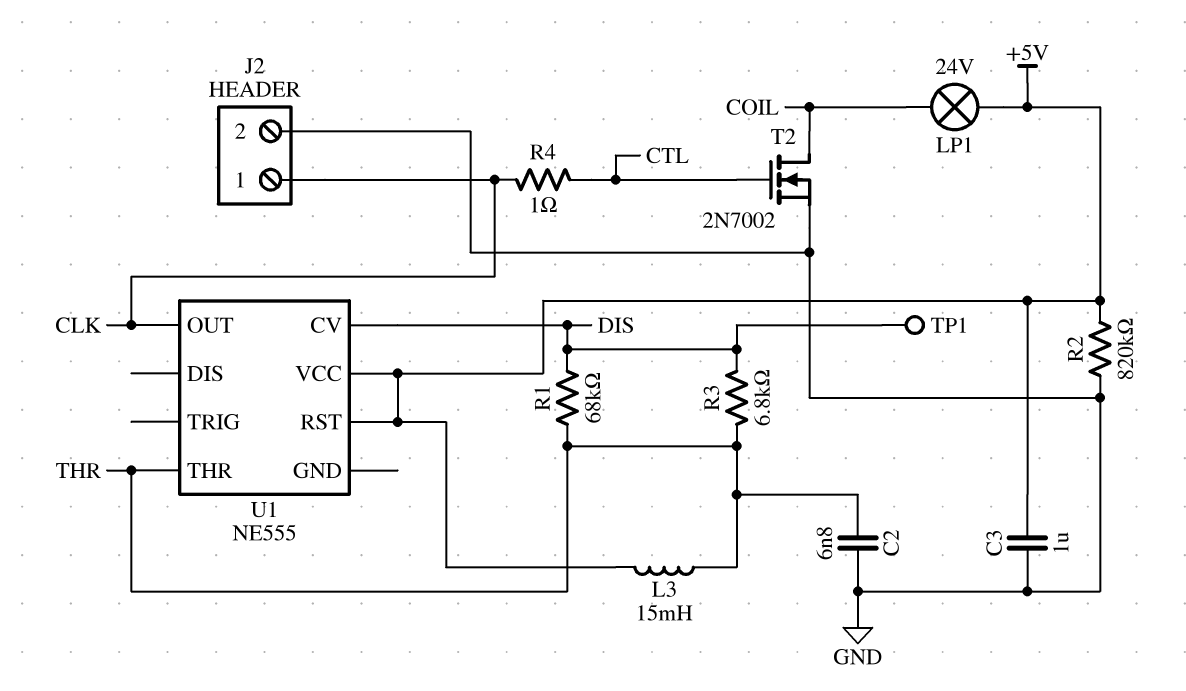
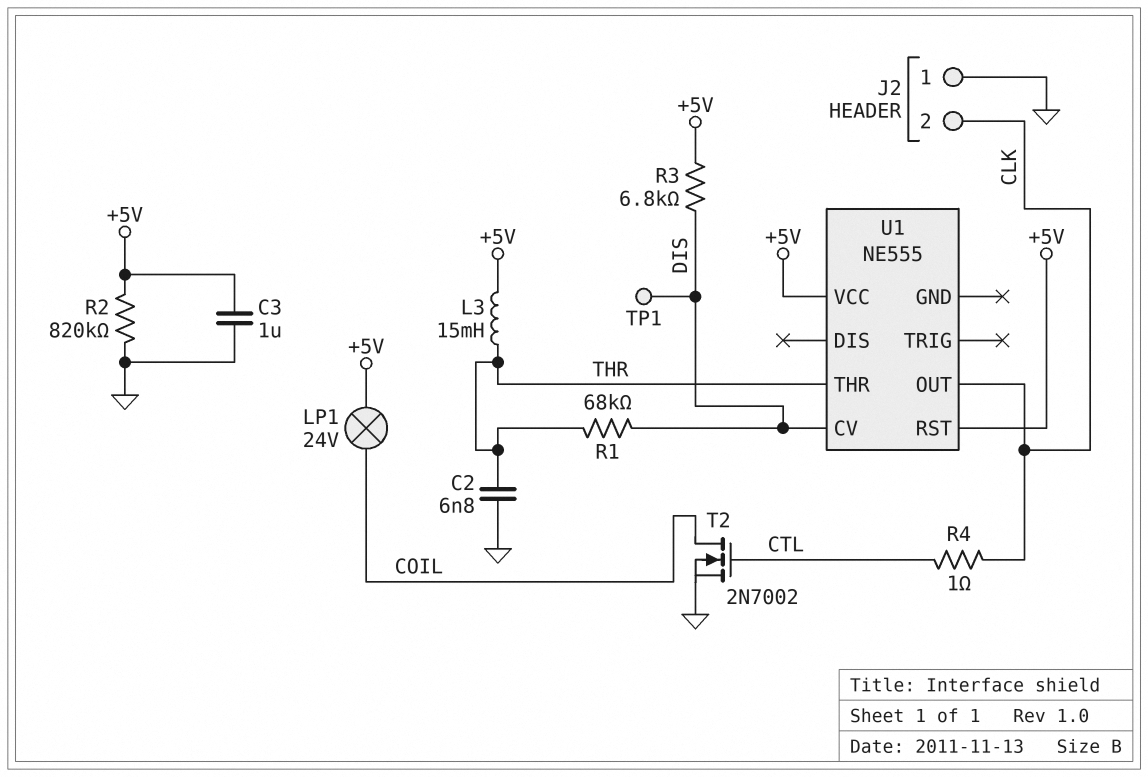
J2 pin 1: CLK -> GND
J2 pin 2: GND -> CLK
R3: 6.8k (DIS, THR) -> 6.8k (+5V, DIS)

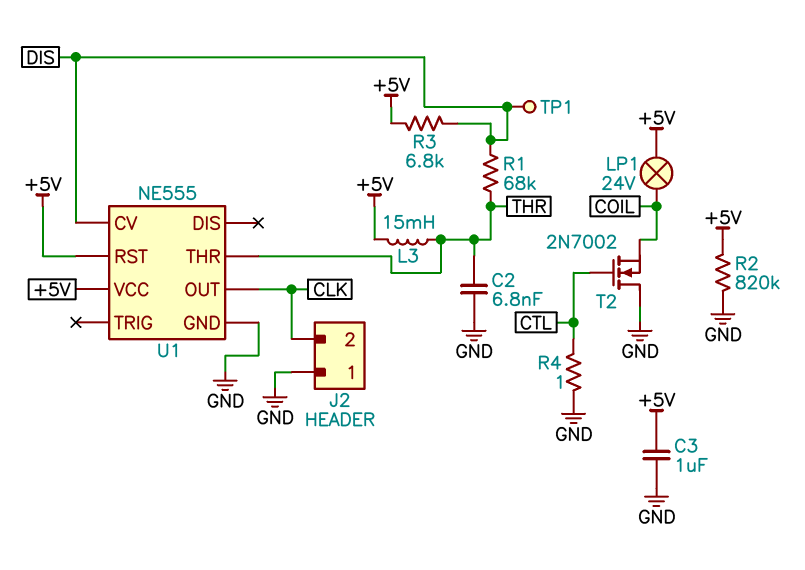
R4: 1 (CLK, CTL) -> 1 (CTL, GND)
T2: NMOS 2N7002 (G CTL, D COIL, S GND) -> NMOS 2N7002 (G CTL, D GND, S COIL)
U1 pin GND: none -> GND

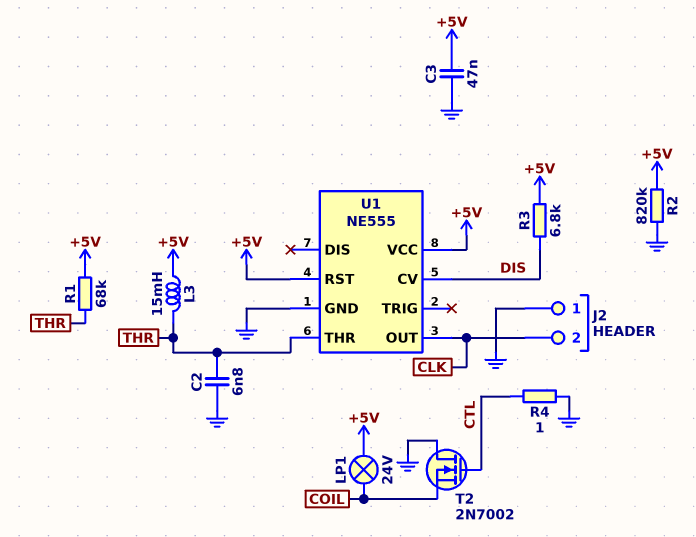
C3: 1uF (+5V, GND) -> 47nF (+5V, GND)
R1: 68k (DIS, THR) -> 68k (+5V, THR)
TP1: test point (DIS) -> none

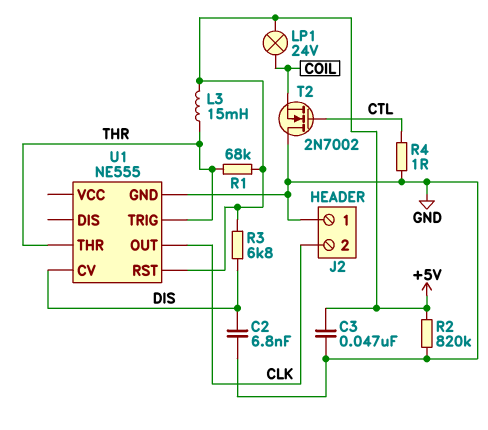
C2: 6.8nF (GND, THR) -> 6.8nF (DIS, GND)
U1 pin TRIG: none -> THR
U1 pin VCC: +5V -> none

